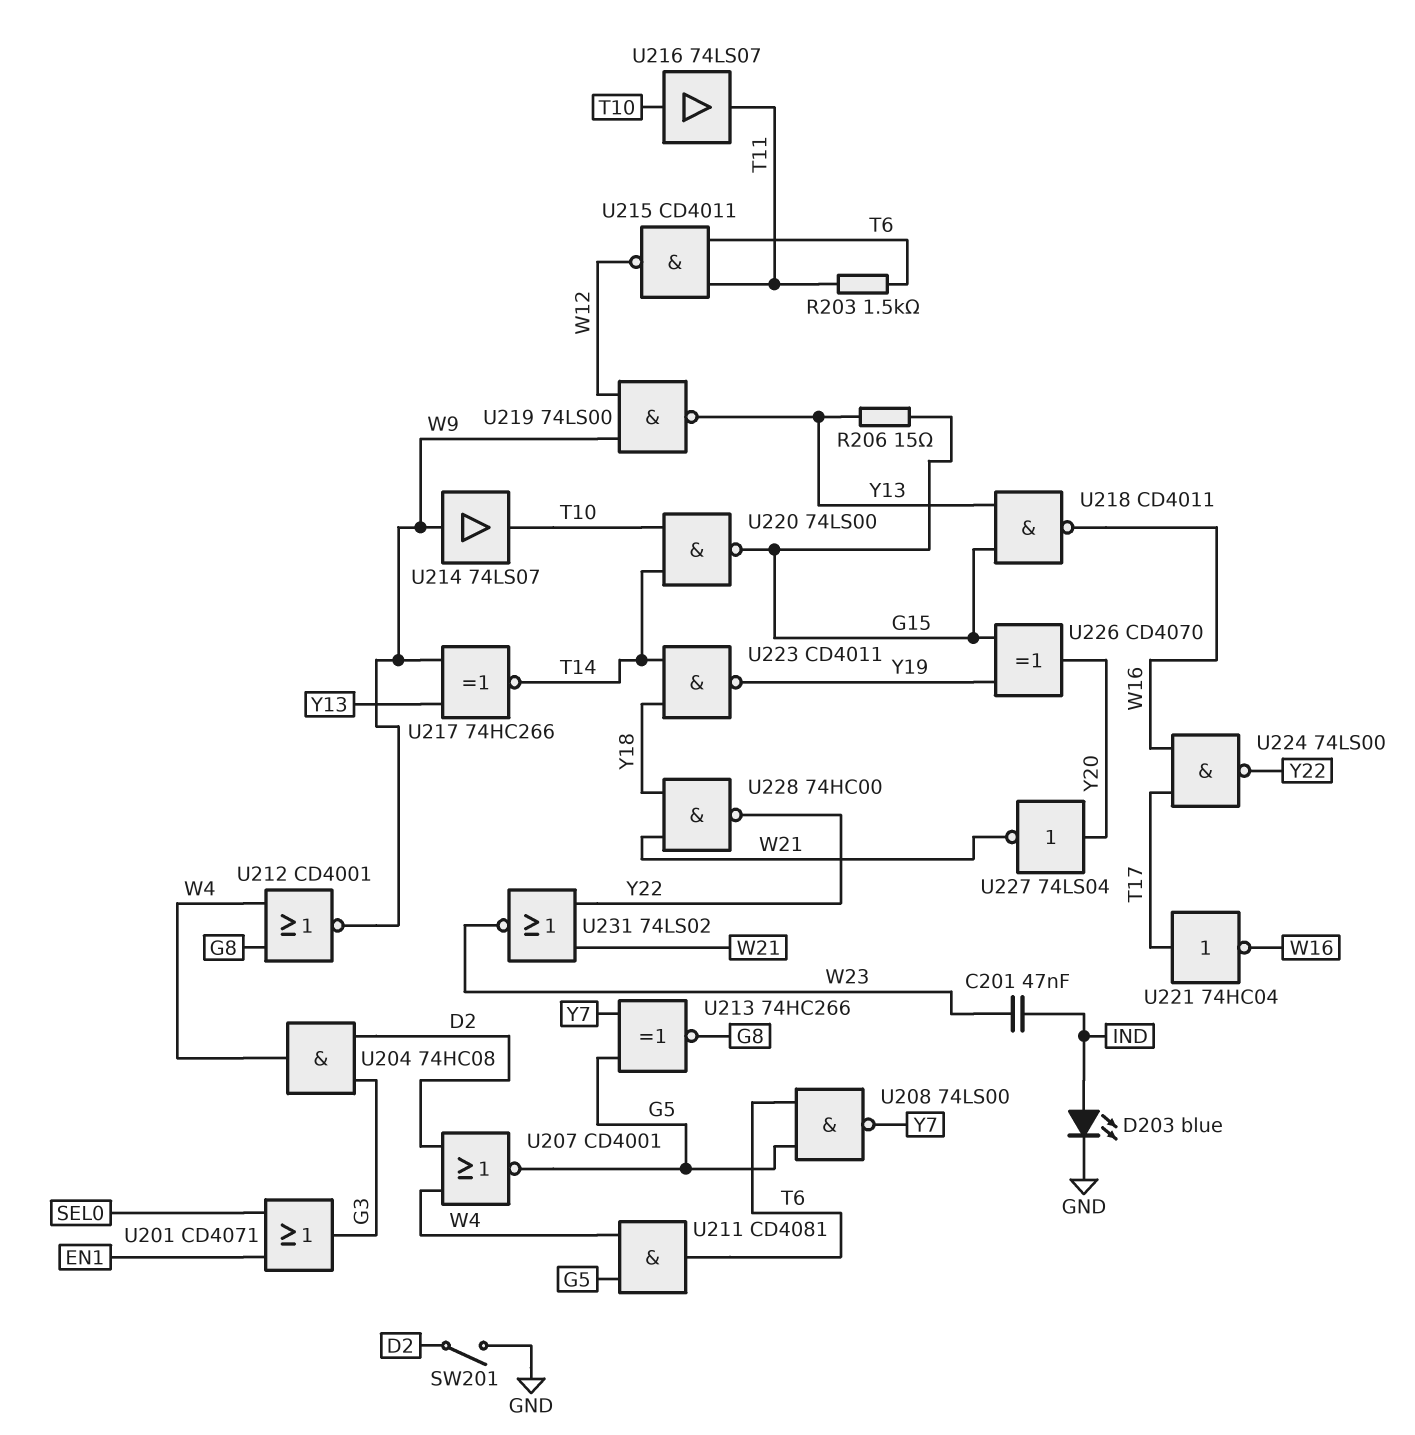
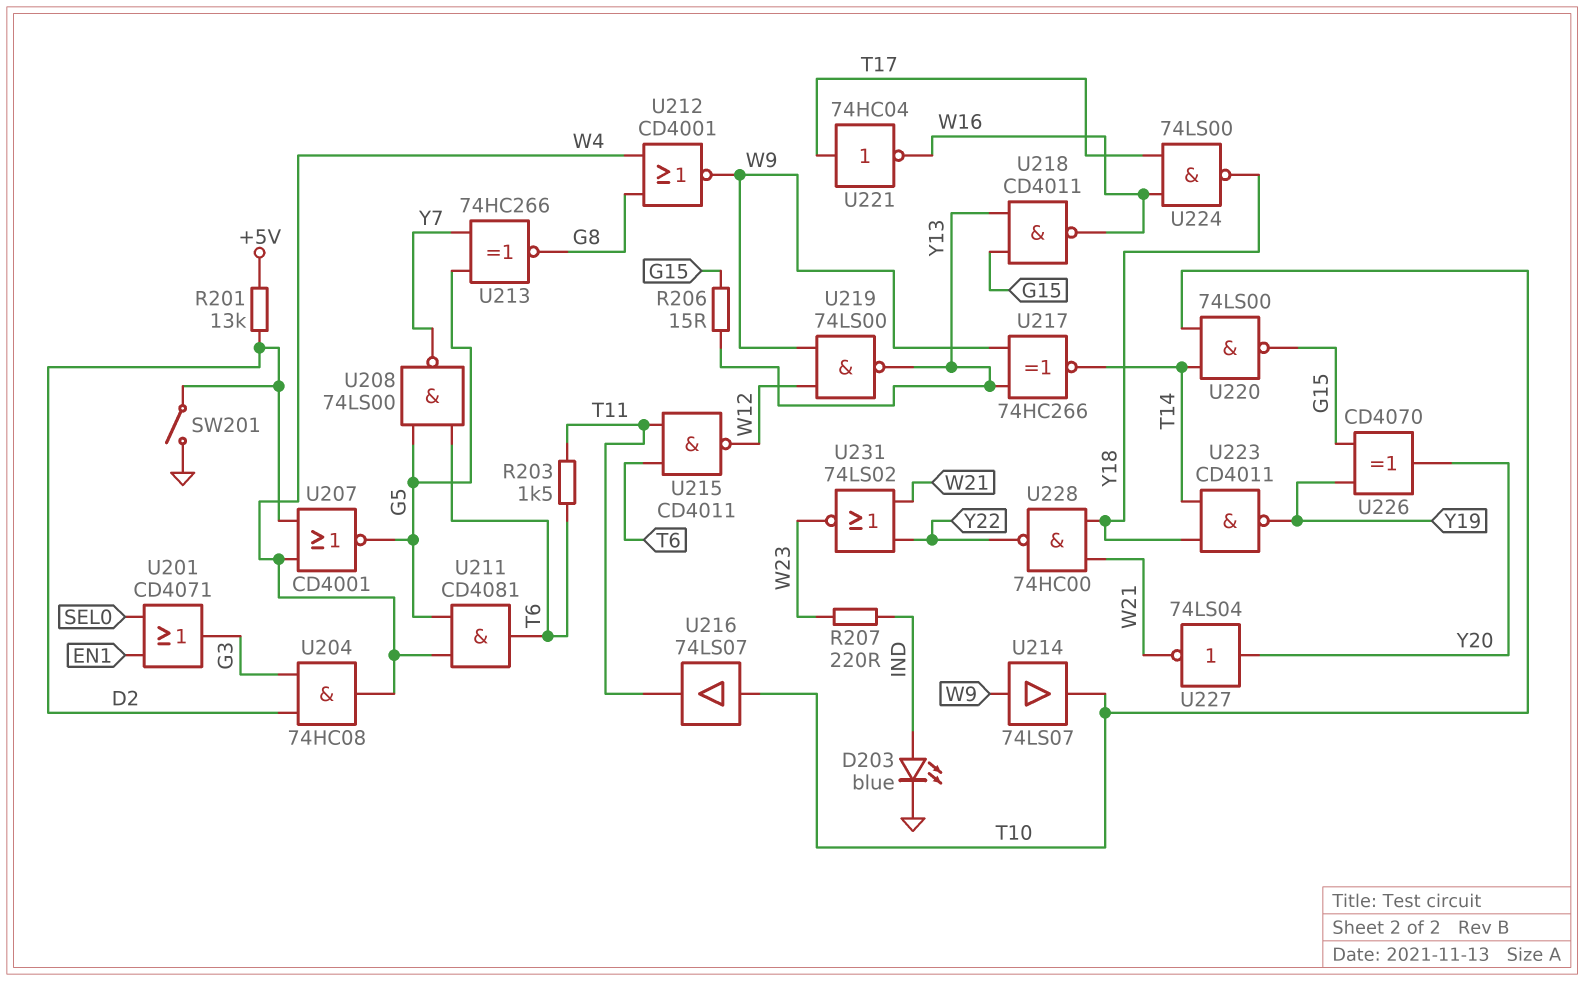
C201: 47nF (IND, W23) -> none
R201: none -> 13k (+5V, D2)
R207: none -> 220 (IND, W23)
U224: NAND 74LS00 (in T17, in W16, out Y22) -> NAND 74LS00 (in T17, in W16, out Y18)

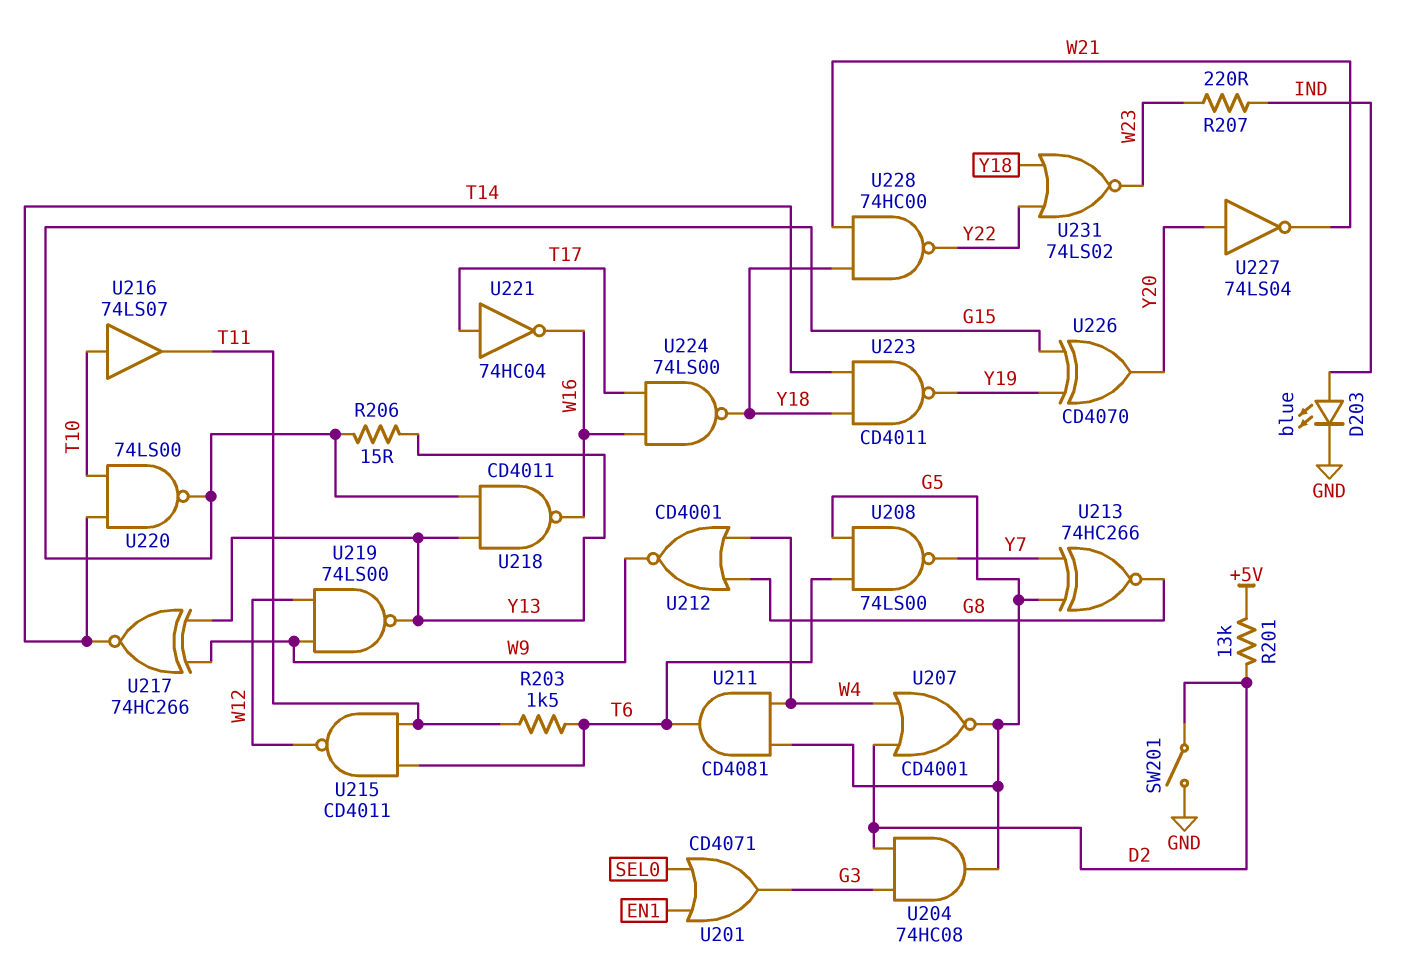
U204: AND 74HC08 (in D2, in G3, out W4) -> AND 74HC08 (in D2, in G3, out G5)
U214: buffer 74LS07 (in W9, out T10) -> none
U231: NOR 74LS02 (in W21, in Y22, out W23) -> NOR 74LS02 (in Y18, in Y22, out W23)

